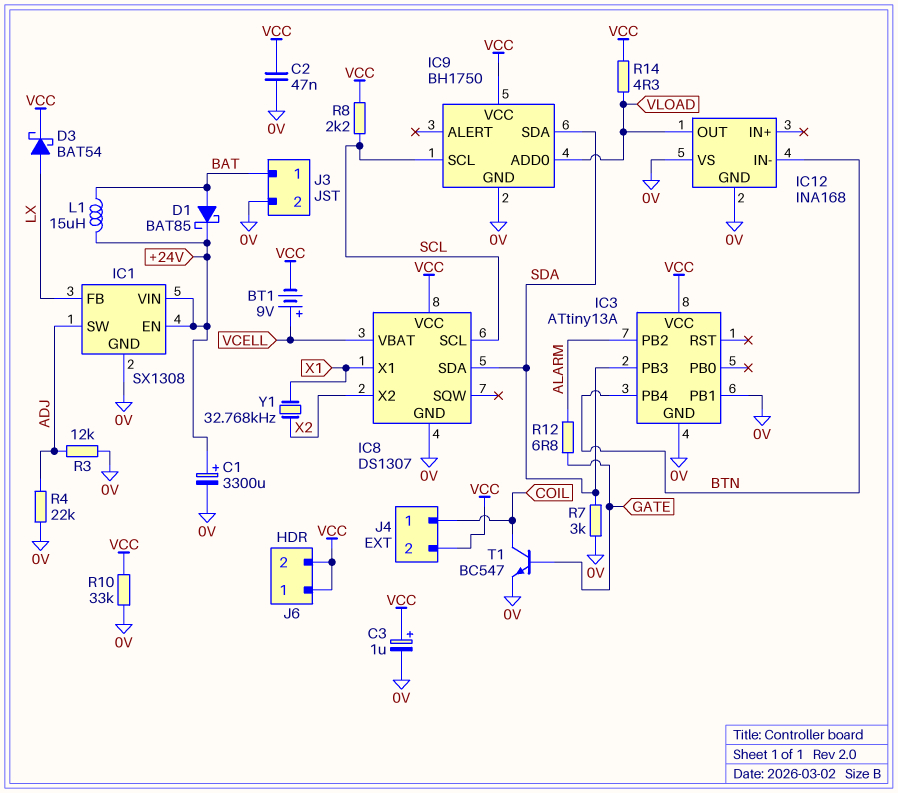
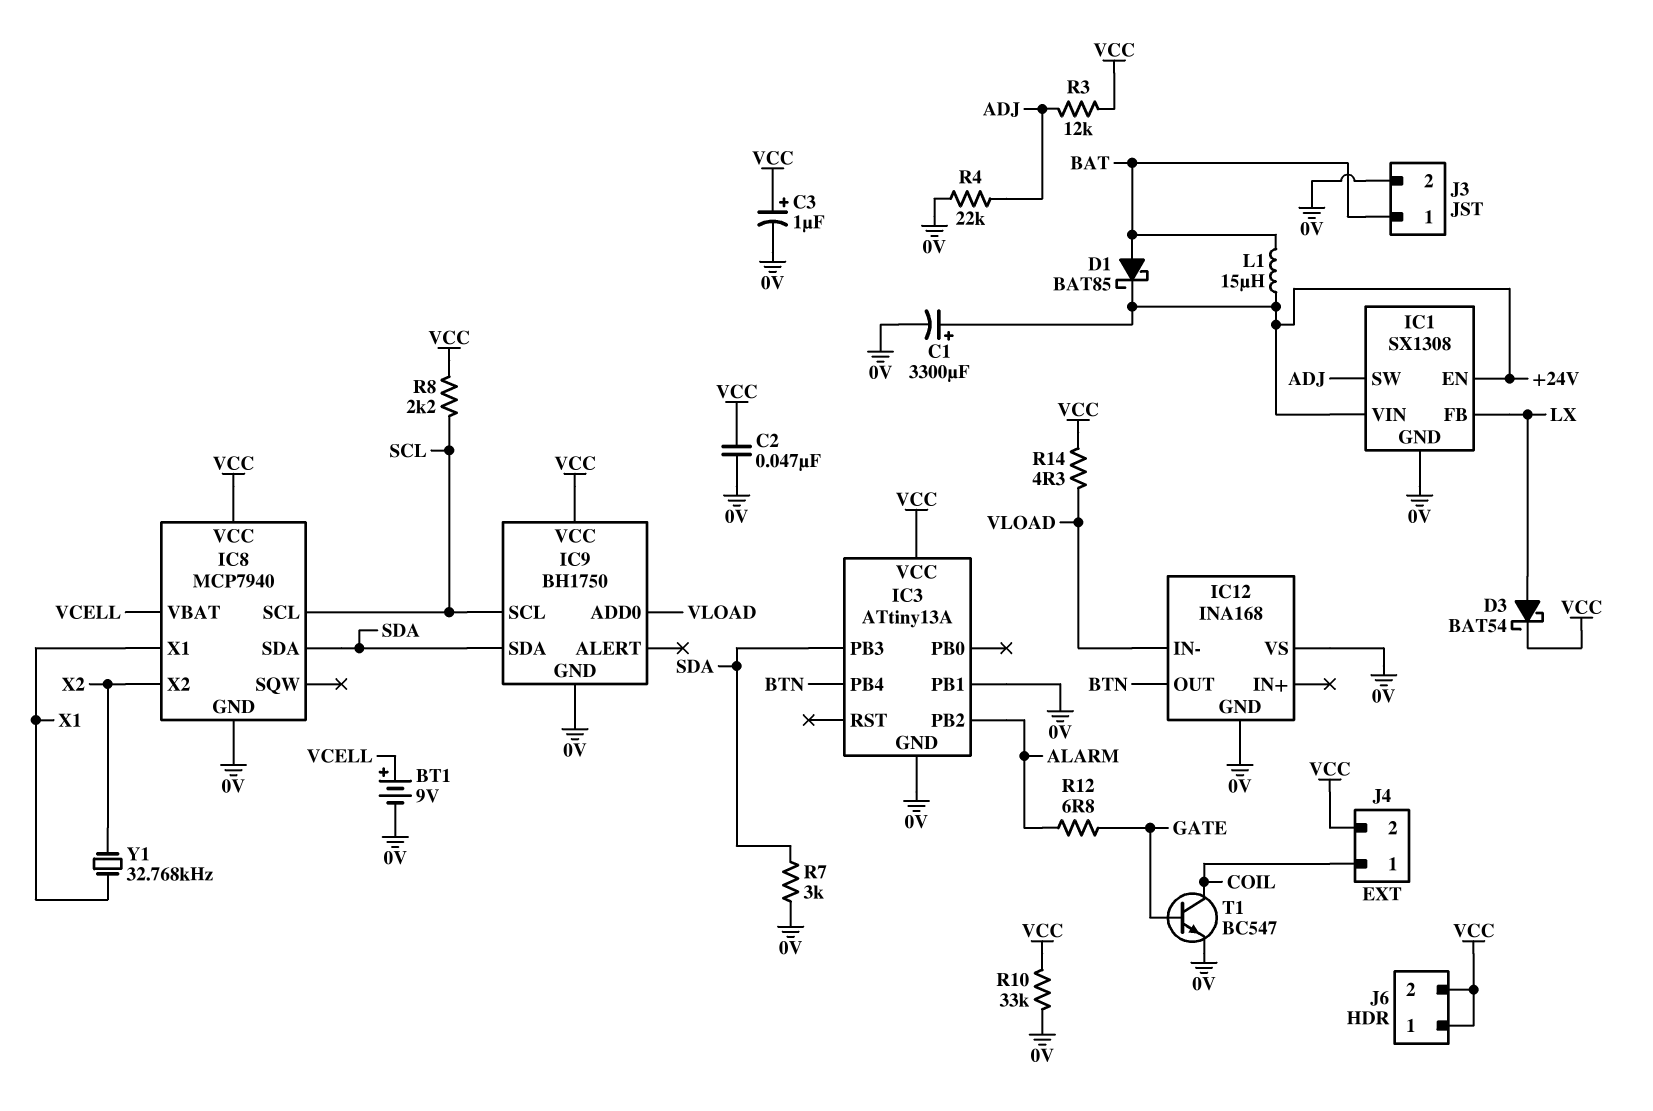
BT1: 9V (plus VCELL, minus VCC) -> 9V (plus VCELL, minus 0V)
IC8: DS1307 -> MCP7940
IC12 pin IN-: BTN -> VLOAD
IC12 pin OUT: VLOAD -> BTN
R3: 12k (0V, ADJ) -> 12k (ADJ, VCC)

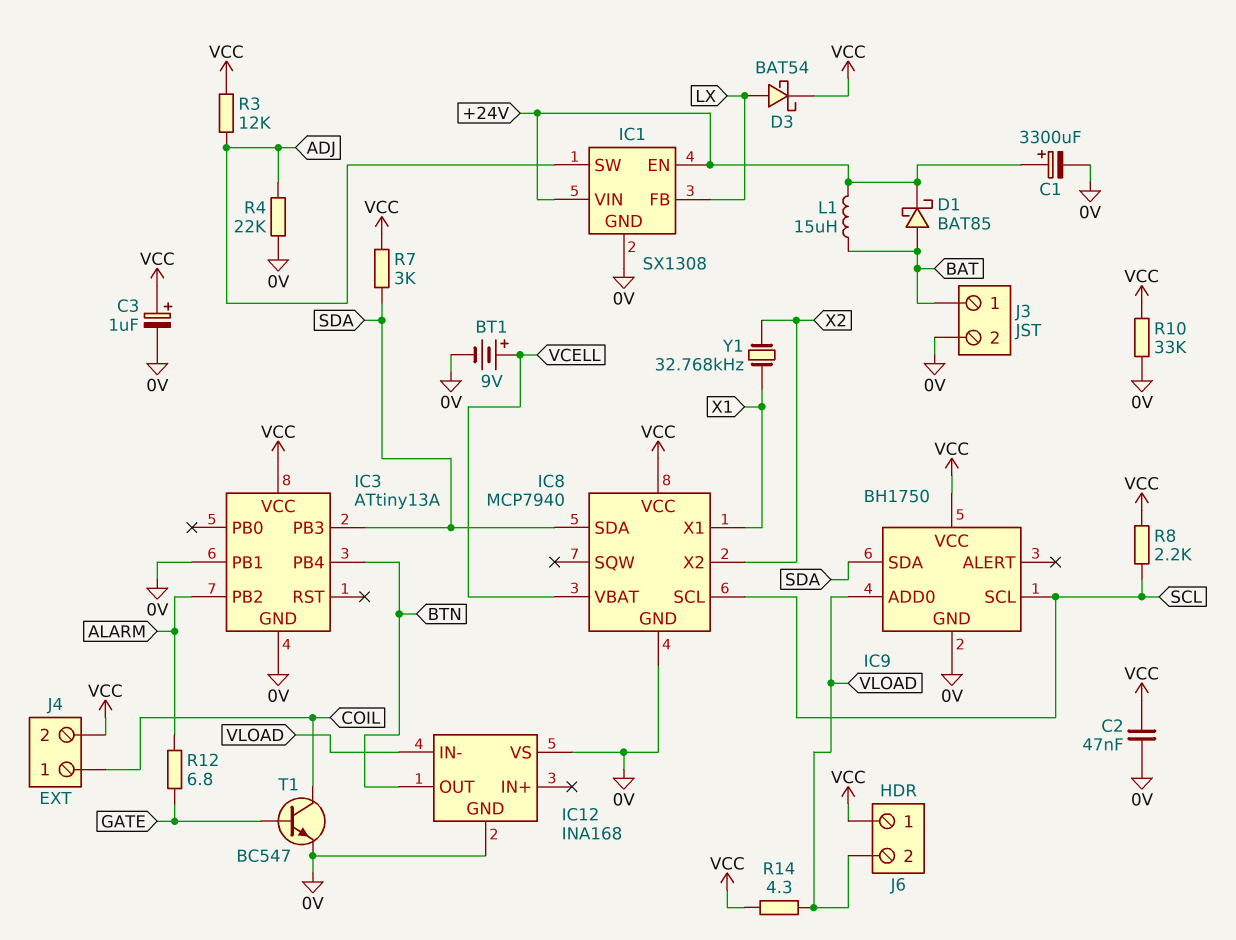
J6 pin 2: VCC -> VLOAD
R7: 3k (0V, SDA) -> 3k (SDA, VCC)

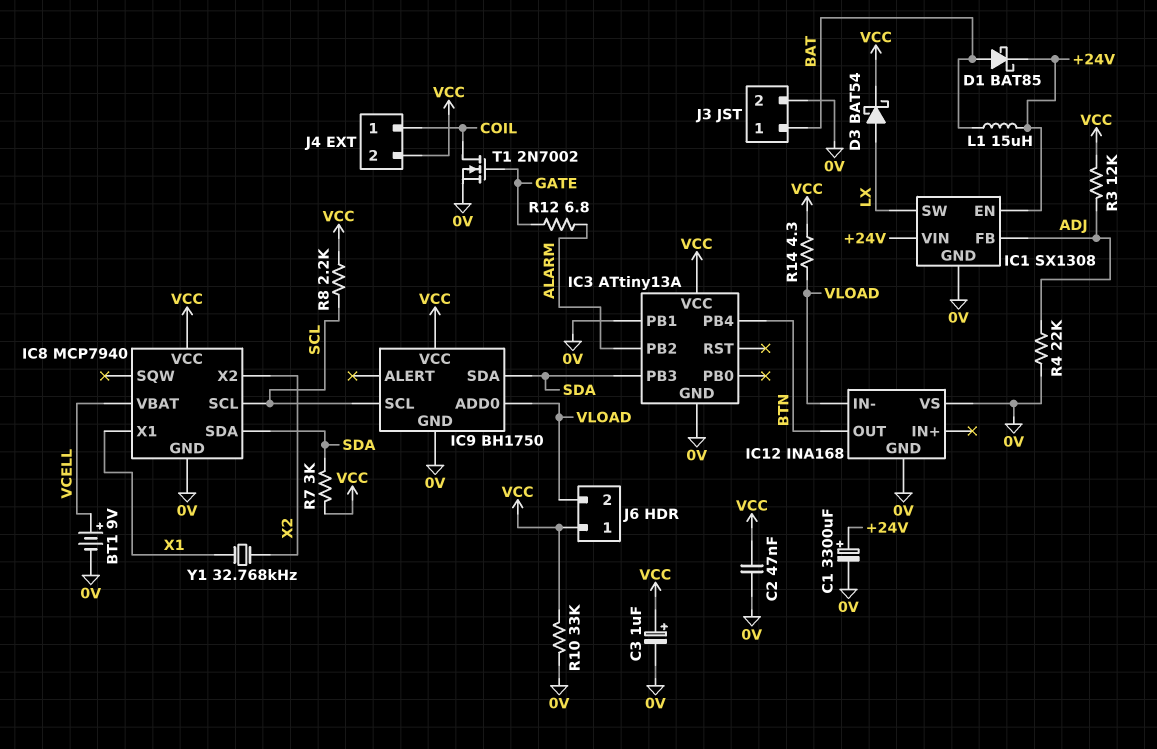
IC1 pin FB: LX -> ADJ
IC1 pin SW: ADJ -> LX
T1: NPN BC547 (B GATE, C COIL, E 0V) -> NMOS 2N7002 (G GATE, D COIL, S 0V)

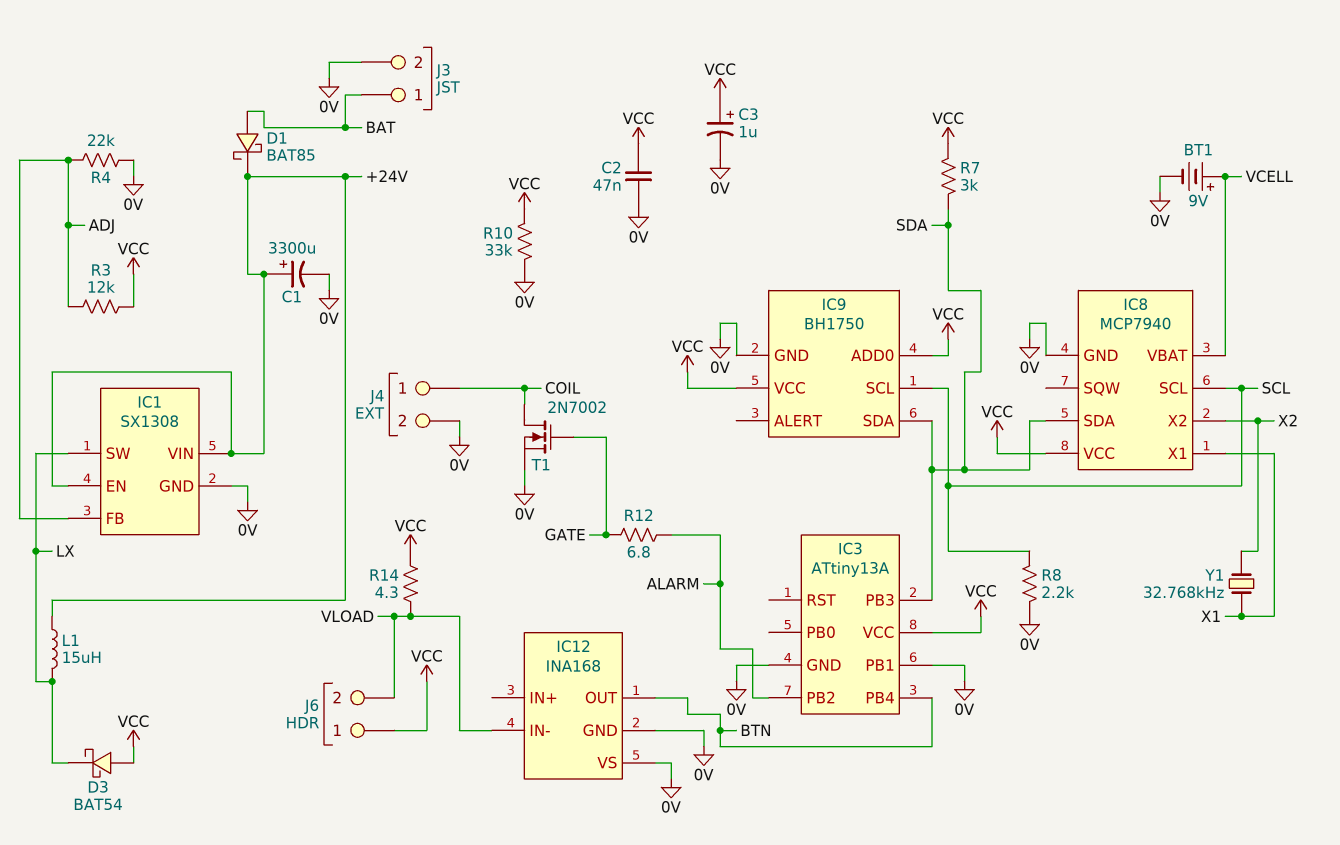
D3: schottky BAT54 (A LX, K VCC) -> schottky BAT54 (A VCC, K LX)
IC9 pin ADD0: VLOAD -> VCC
J4 pin 2: VCC -> 0V
L1: 15uH (+24V, BAT) -> 15uH (+24V, LX)
R8: 2.2k (SCL, VCC) -> 2.2k (0V, SCL)

